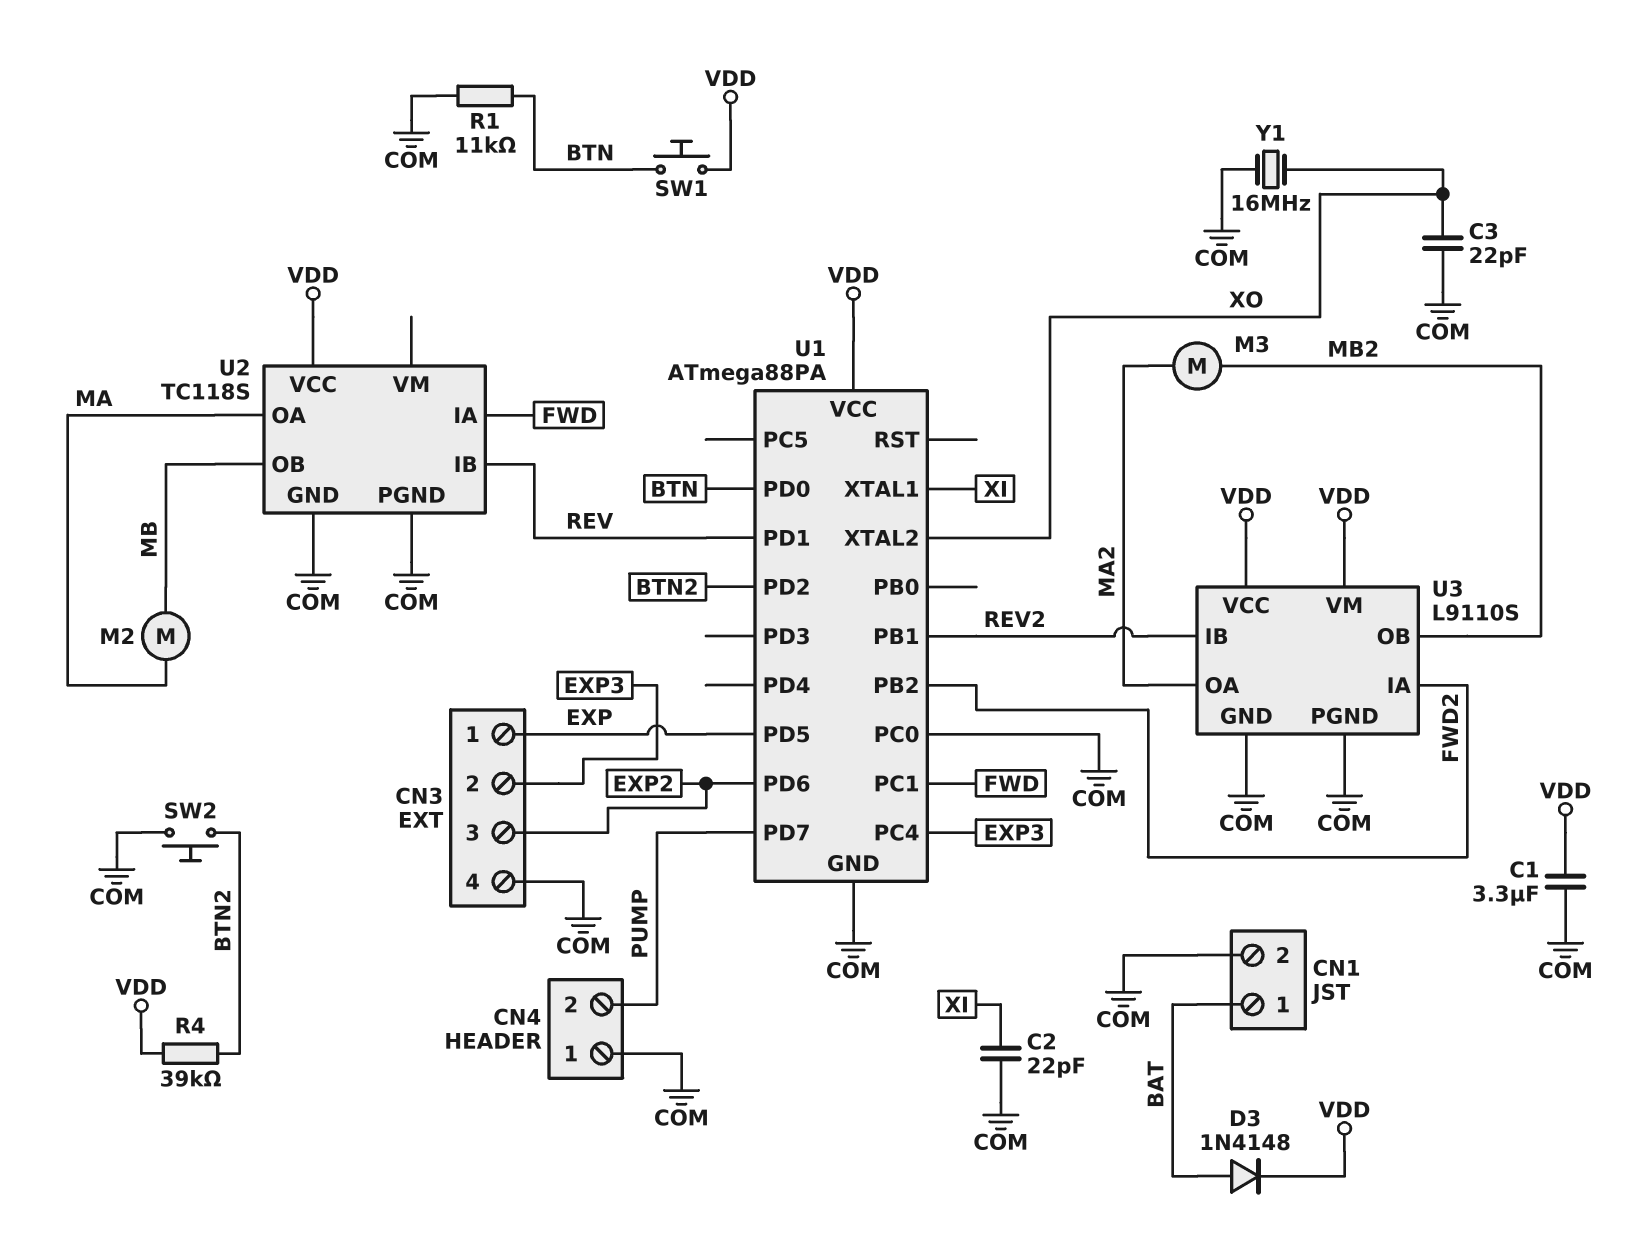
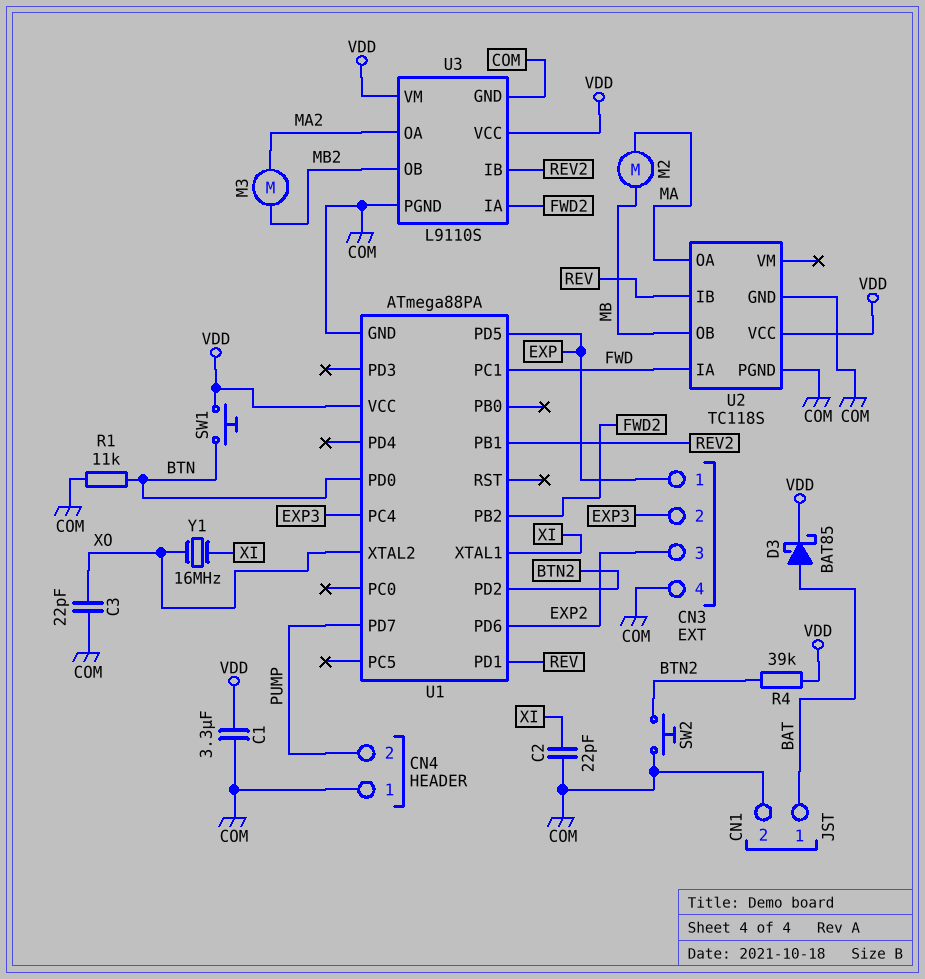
D3: diode 1N4148 (A BAT, K VDD) -> schottky BAT85 (A BAT, K VDD)
U1 pin PC0: COM -> none
Y1: 16MHz (COM, XO) -> 16MHz (XI, XO)

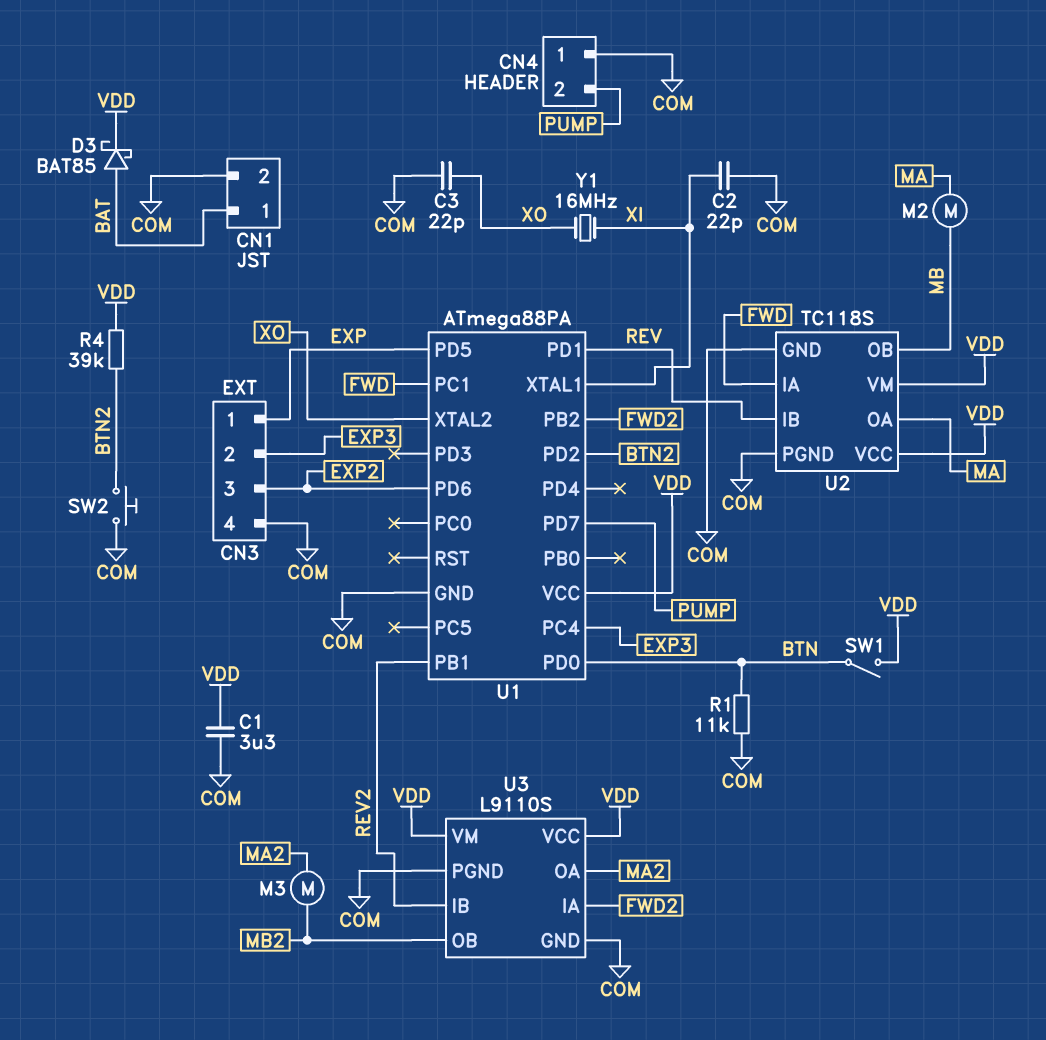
SW1: button (BTN, VDD) -> switch (BTN, VDD)
U2 pin VM: none -> VDD

